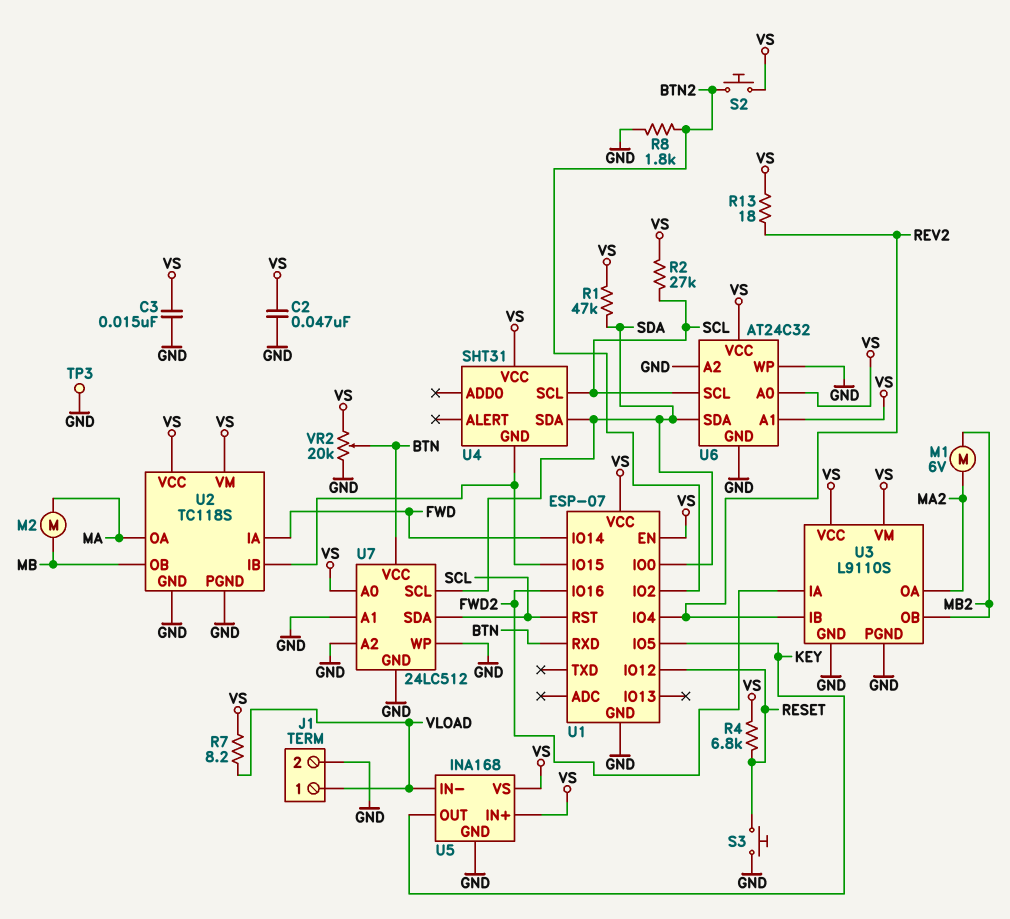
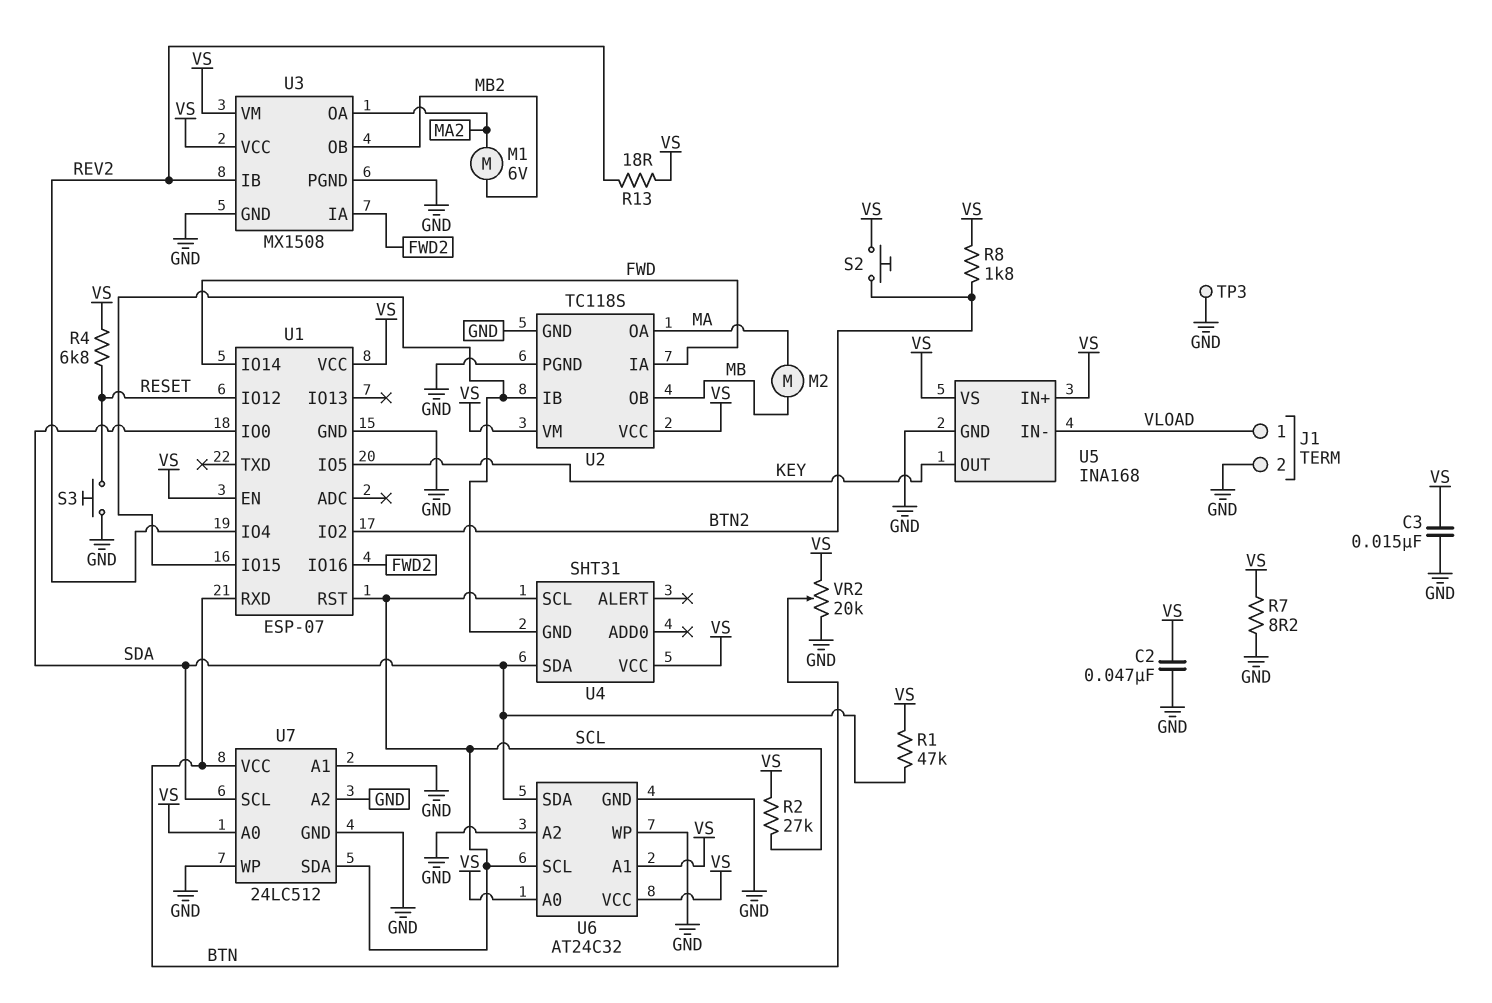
R7: 8.2 (VLOAD, VS) -> 8.2 (GND, VS)
R8: 1.8k (BTN2, GND) -> 1.8k (BTN2, VS)
U3: L9110S -> MX1508

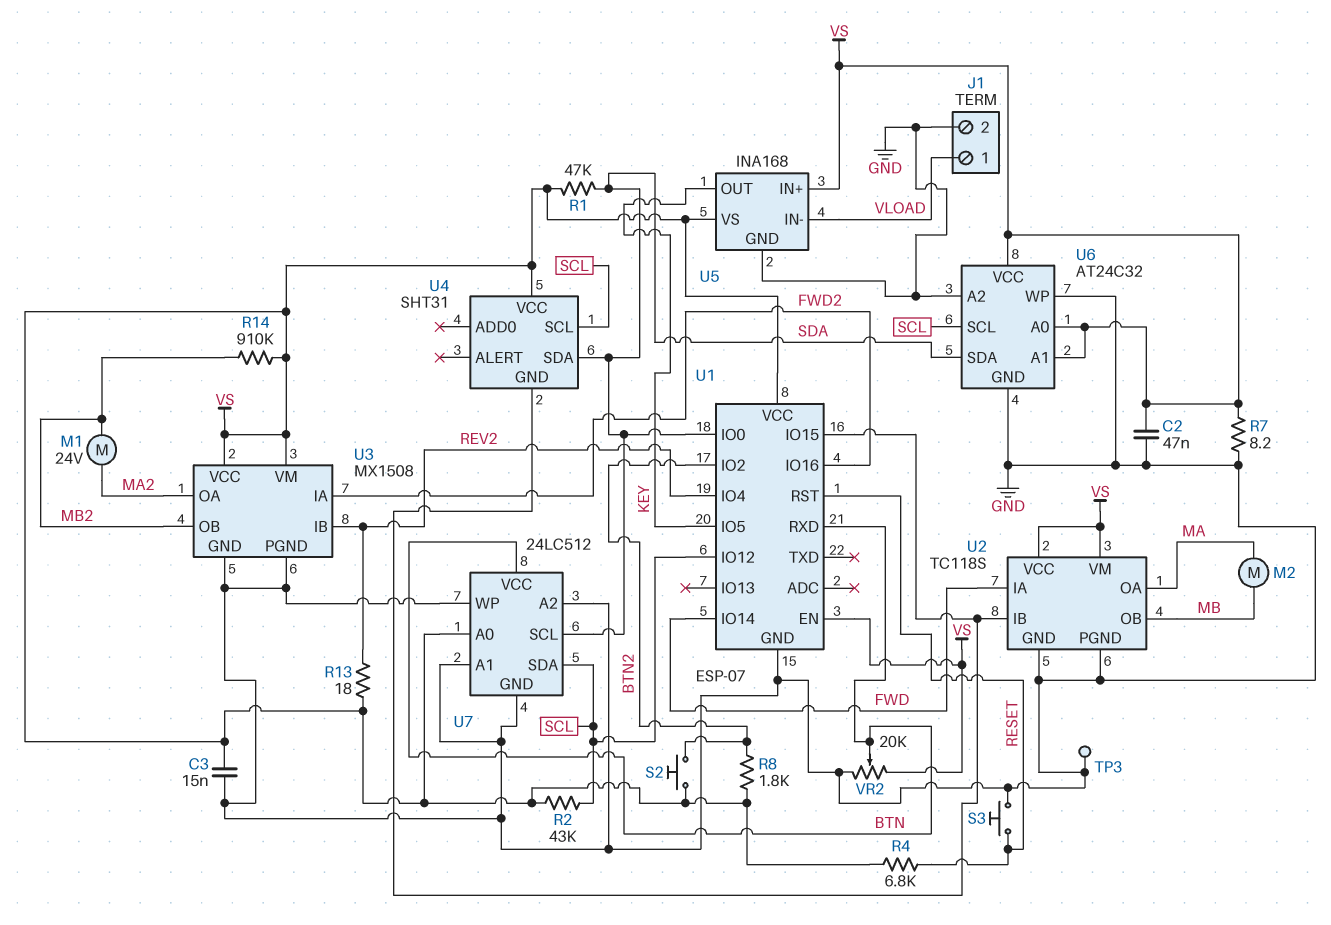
M1: motor 6V (MA2, MB2) -> motor 24V (MA2, MB2)
R2: 27k (SCL, VS) -> 43k (SCL, VS)
R14: none -> 910k (MB2, VS)
U1 pin IO12: RESET -> SCL
U1 pin RST: SCL -> RESET

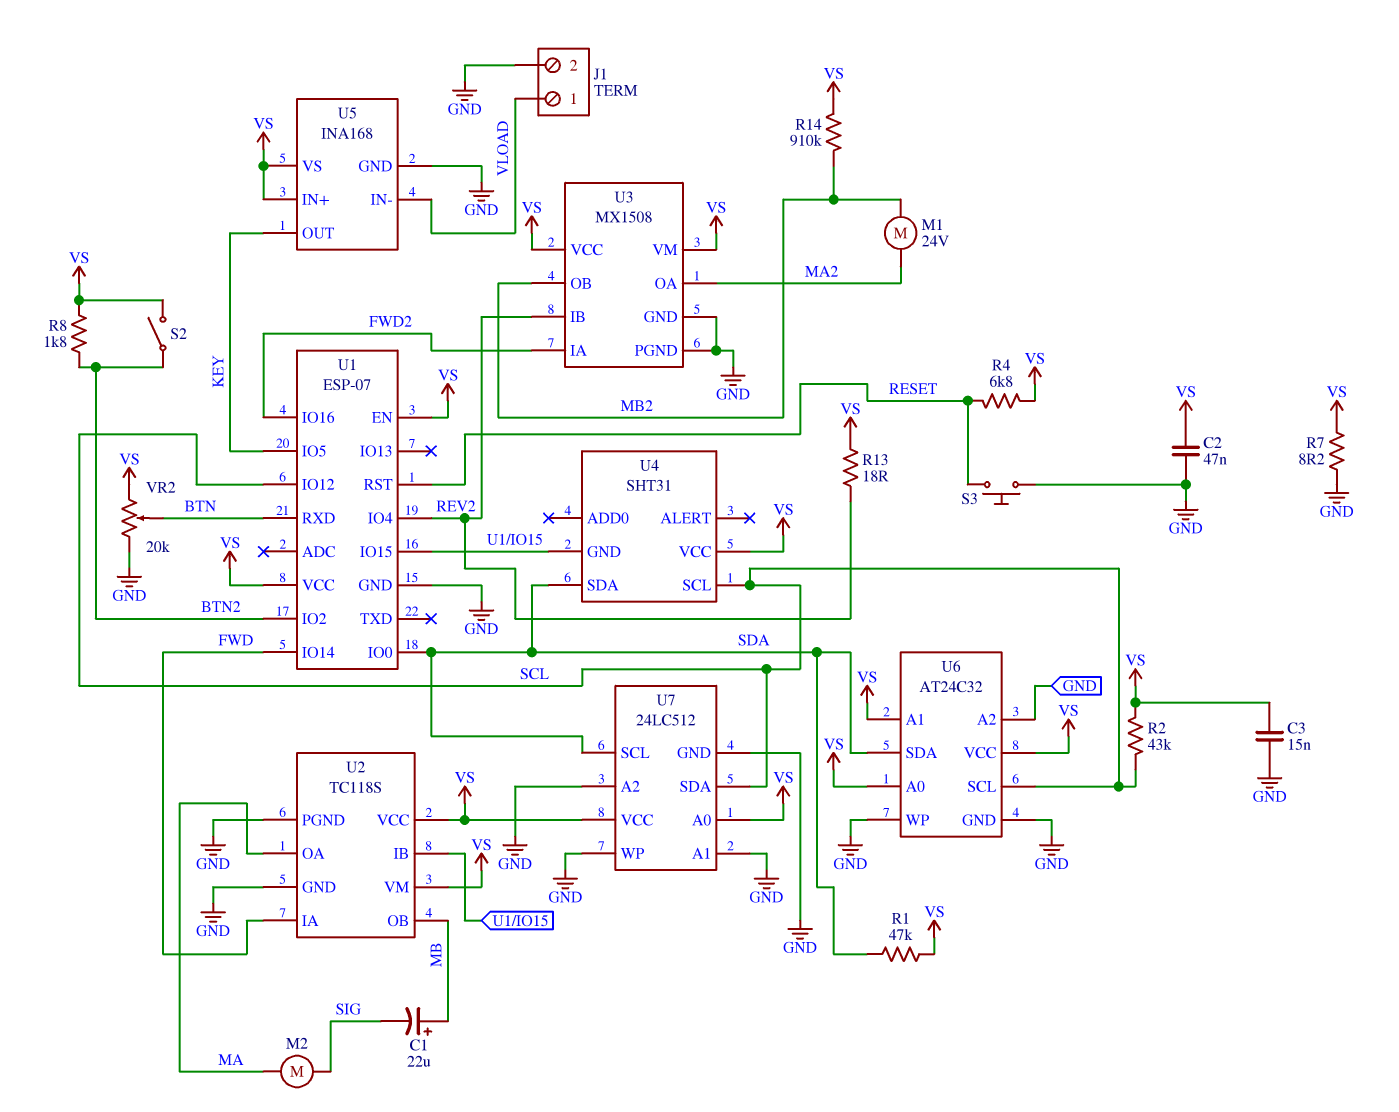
C1: none -> 22uF (plus MB, minus SIG)
M2: motor (MA, MB) -> motor (MA, SIG)
S2: button (BTN2, VS) -> switch (BTN2, VS)
TP3: test point (GND) -> none
U7 pin VCC: BTN -> VS

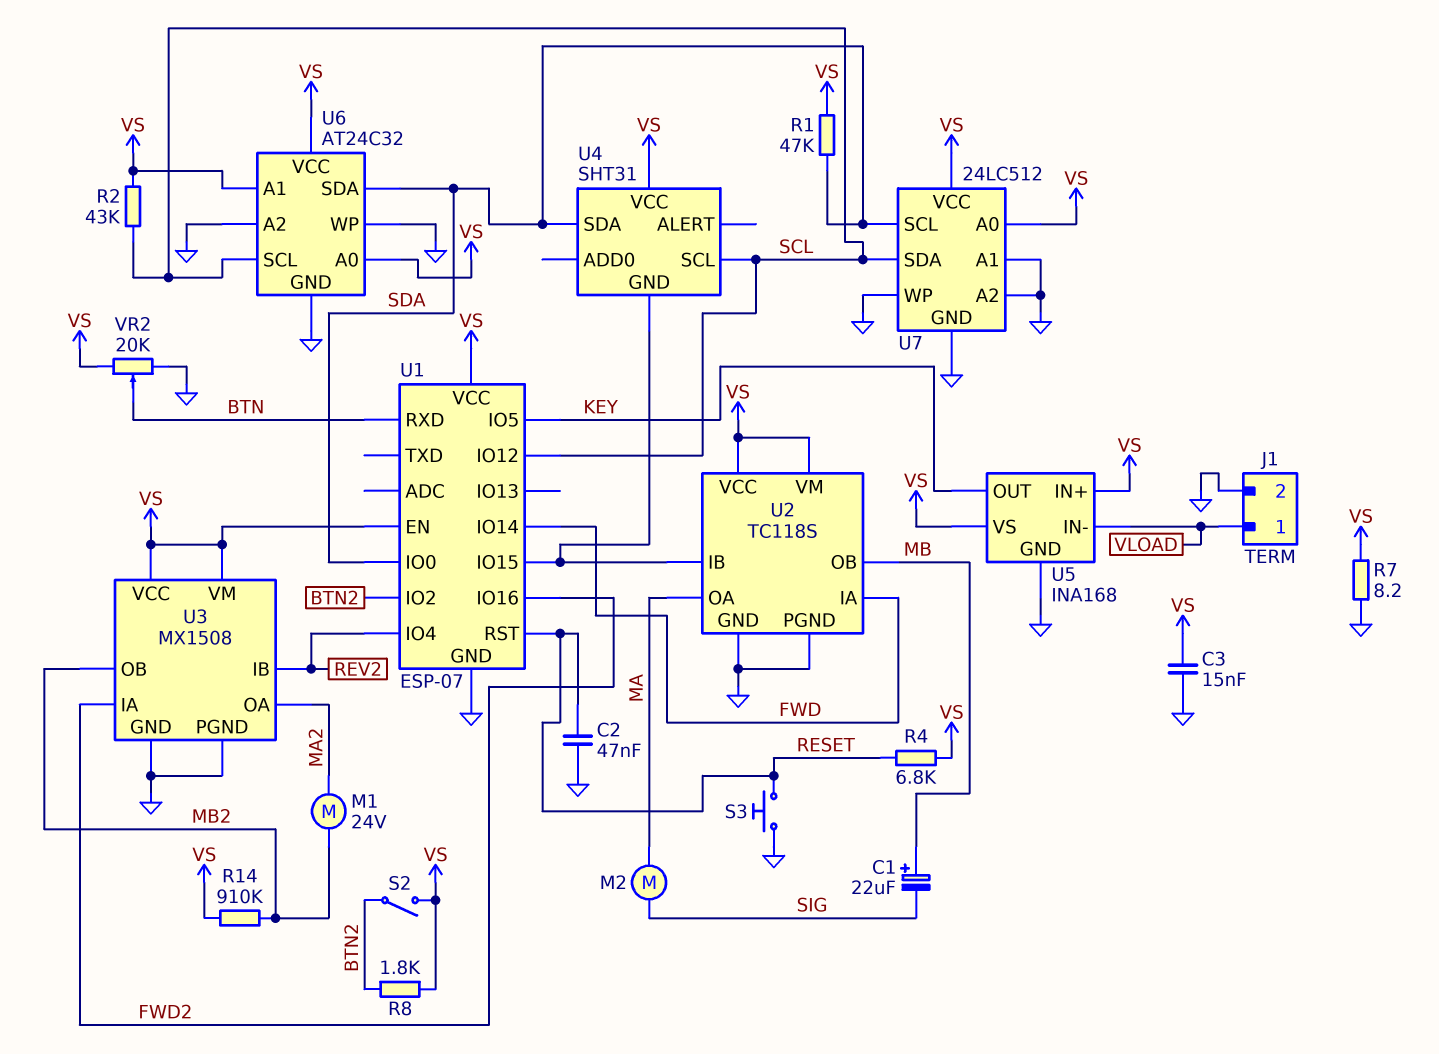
C2: 47nF (GND, VS) -> 47nF (GND, RESET)
R13: 18 (REV2, VS) -> none

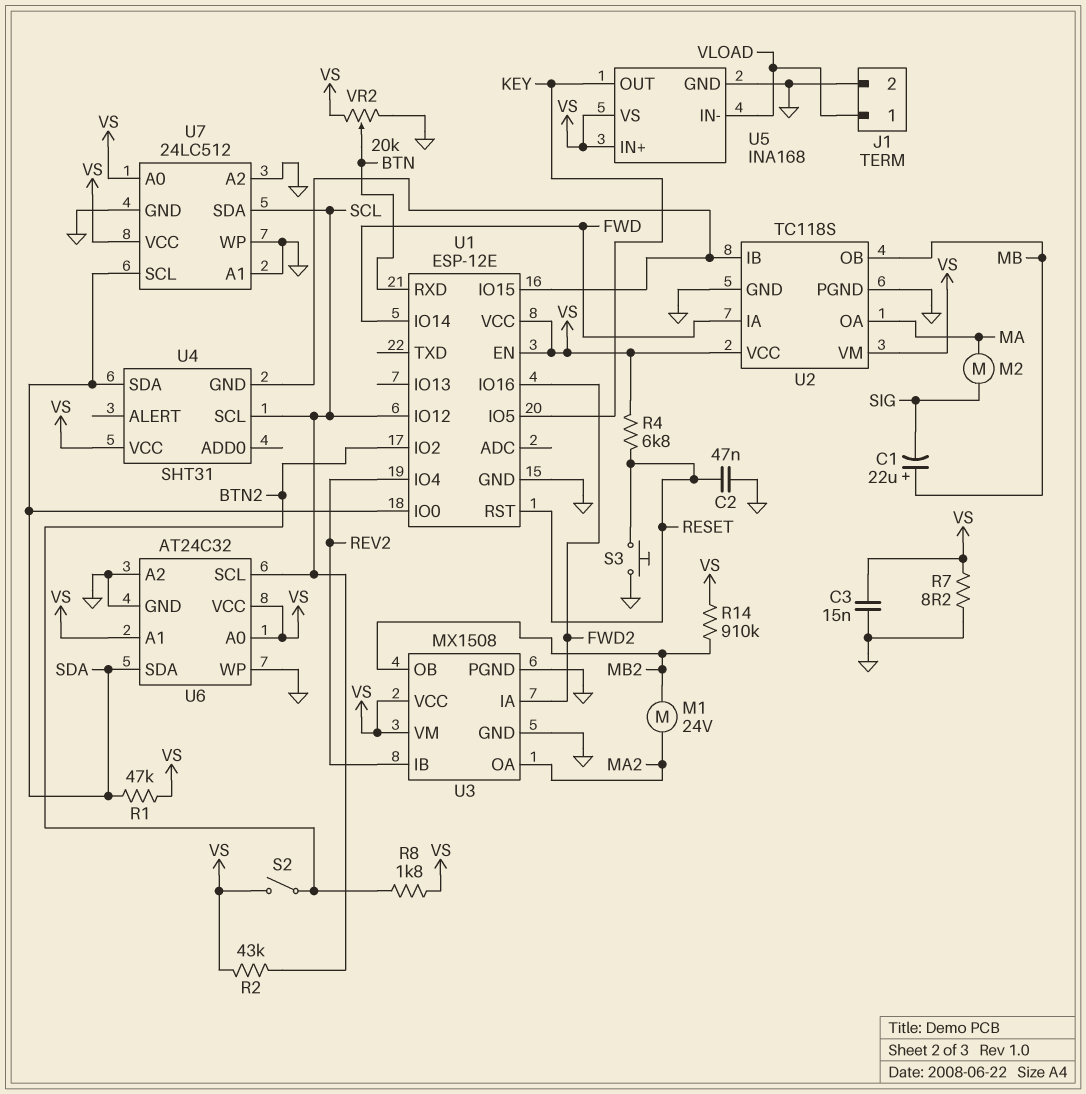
U1: ESP-07 -> ESP-12E

